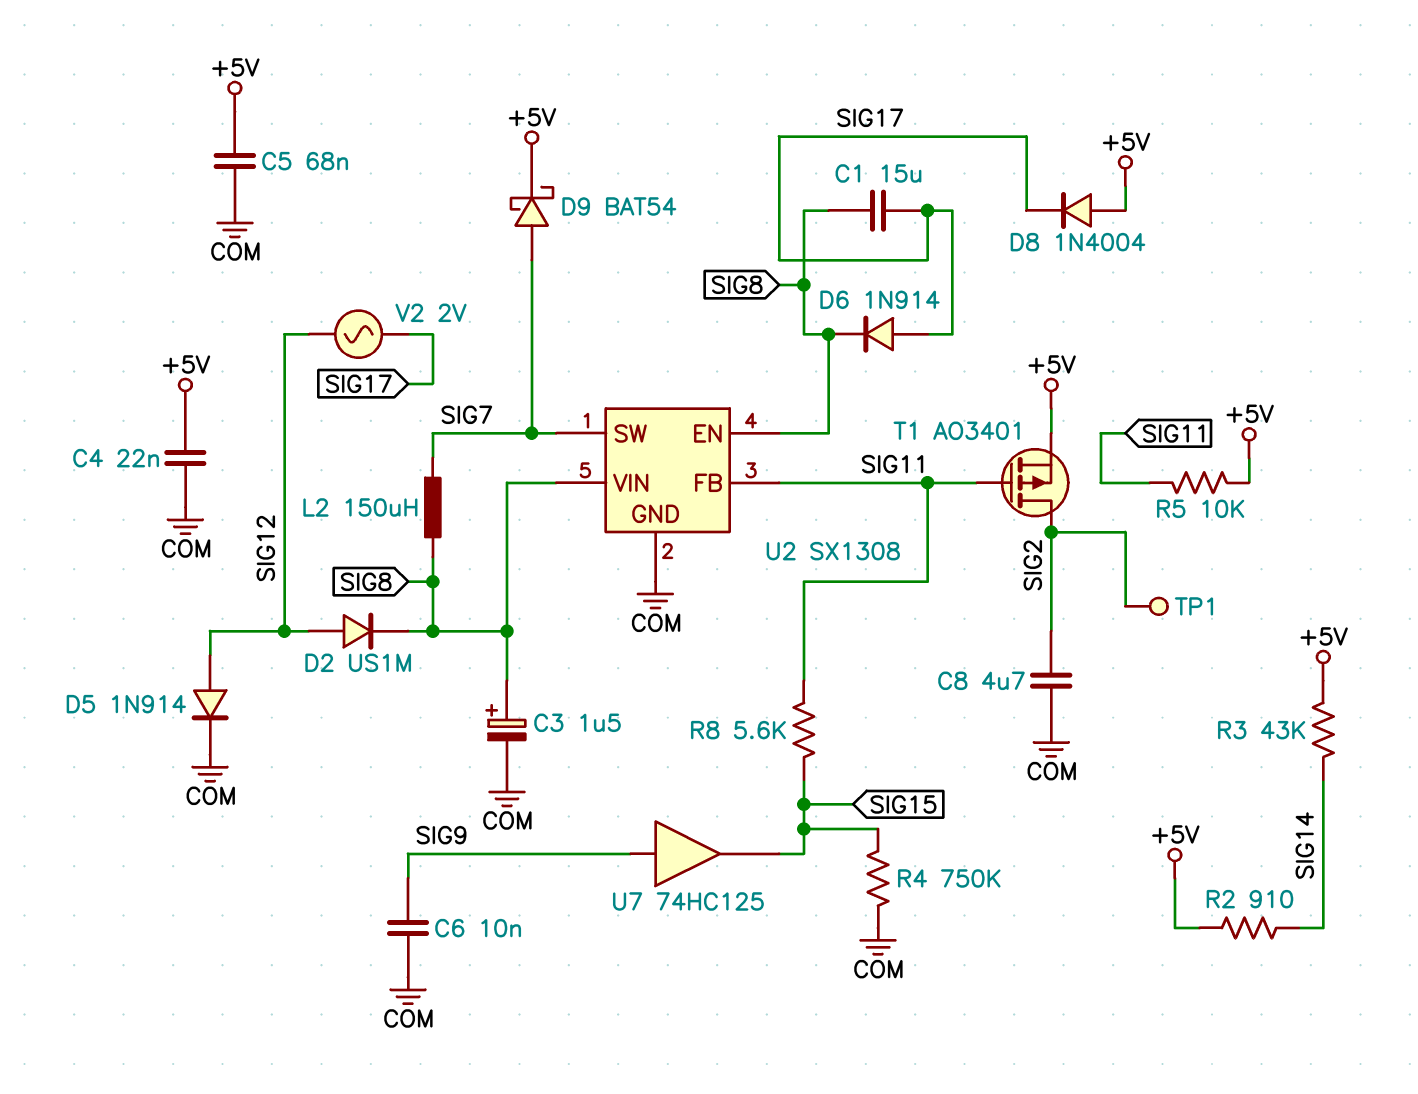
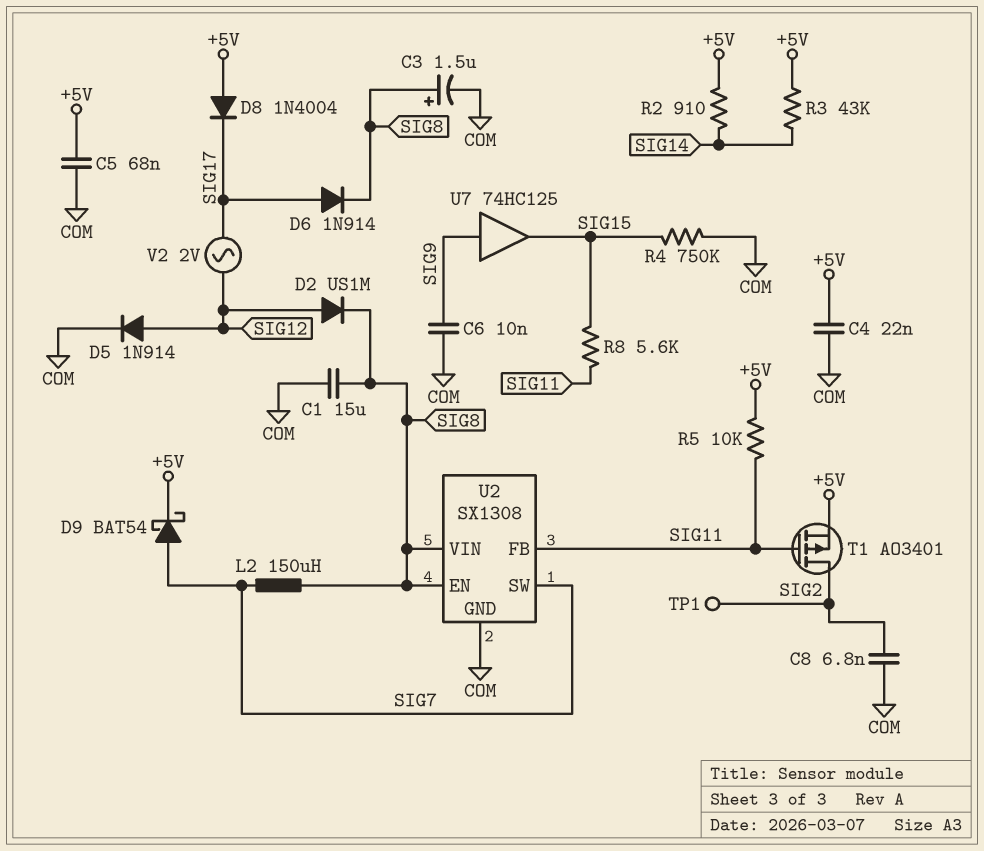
C1: 15uF (SIG8, SIG17) -> 15uF (COM, SIG8)
C8: 4.7uF (COM, SIG2) -> 6.8nF (COM, SIG2)

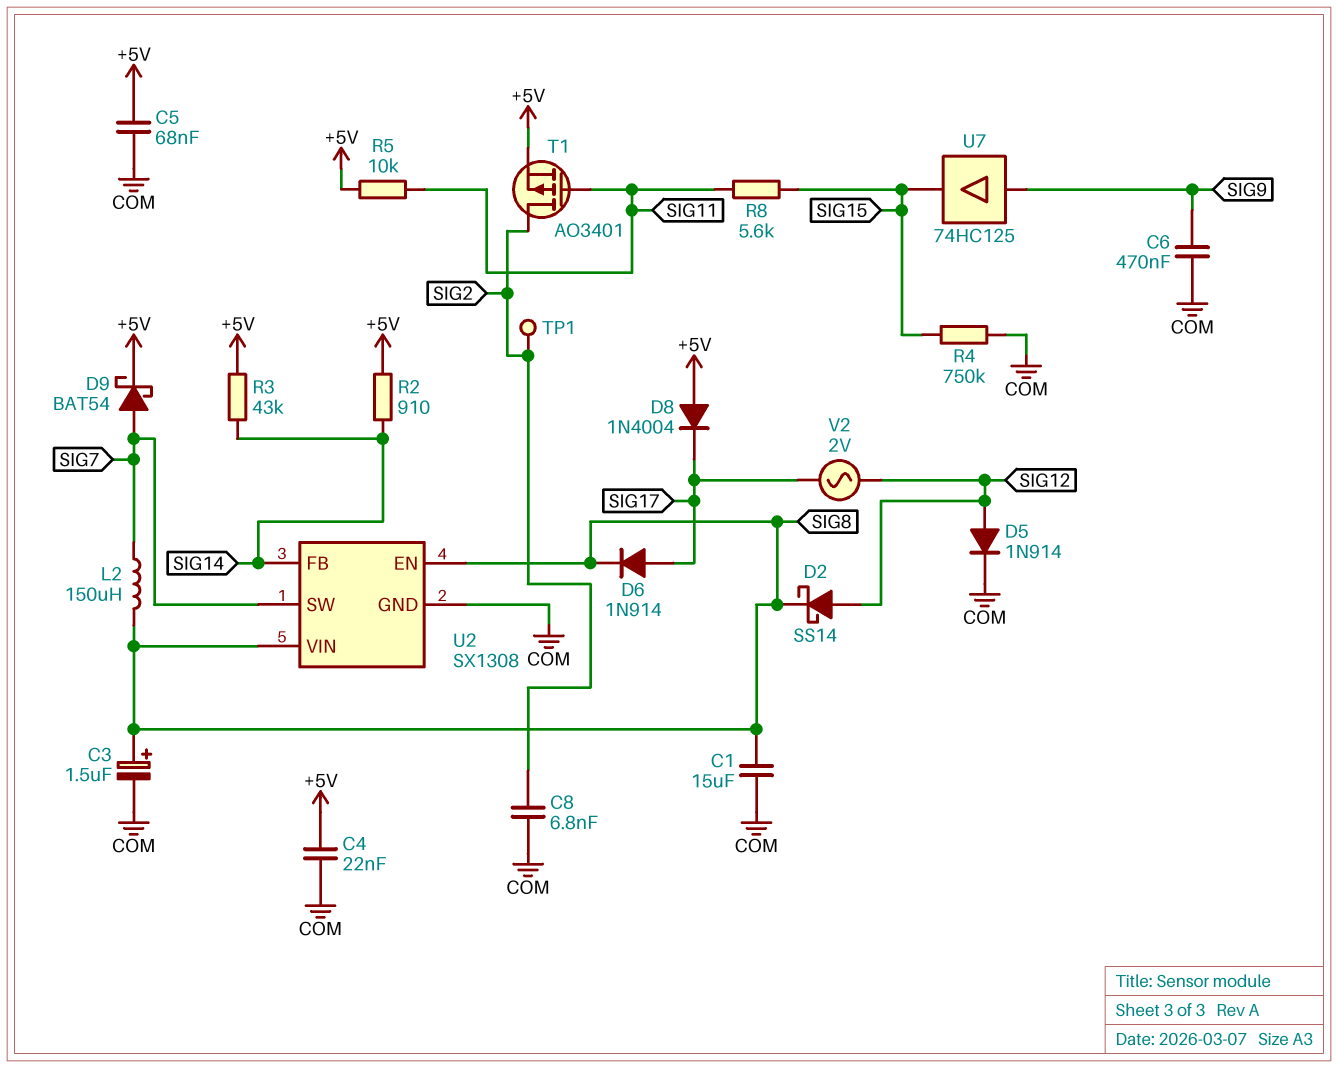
C6: 10nF (COM, SIG9) -> 470nF (COM, SIG9)
D2: diode US1M (A SIG12, K SIG8) -> schottky SS14 (A SIG12, K SIG8)
U2 pin FB: SIG11 -> SIG14

